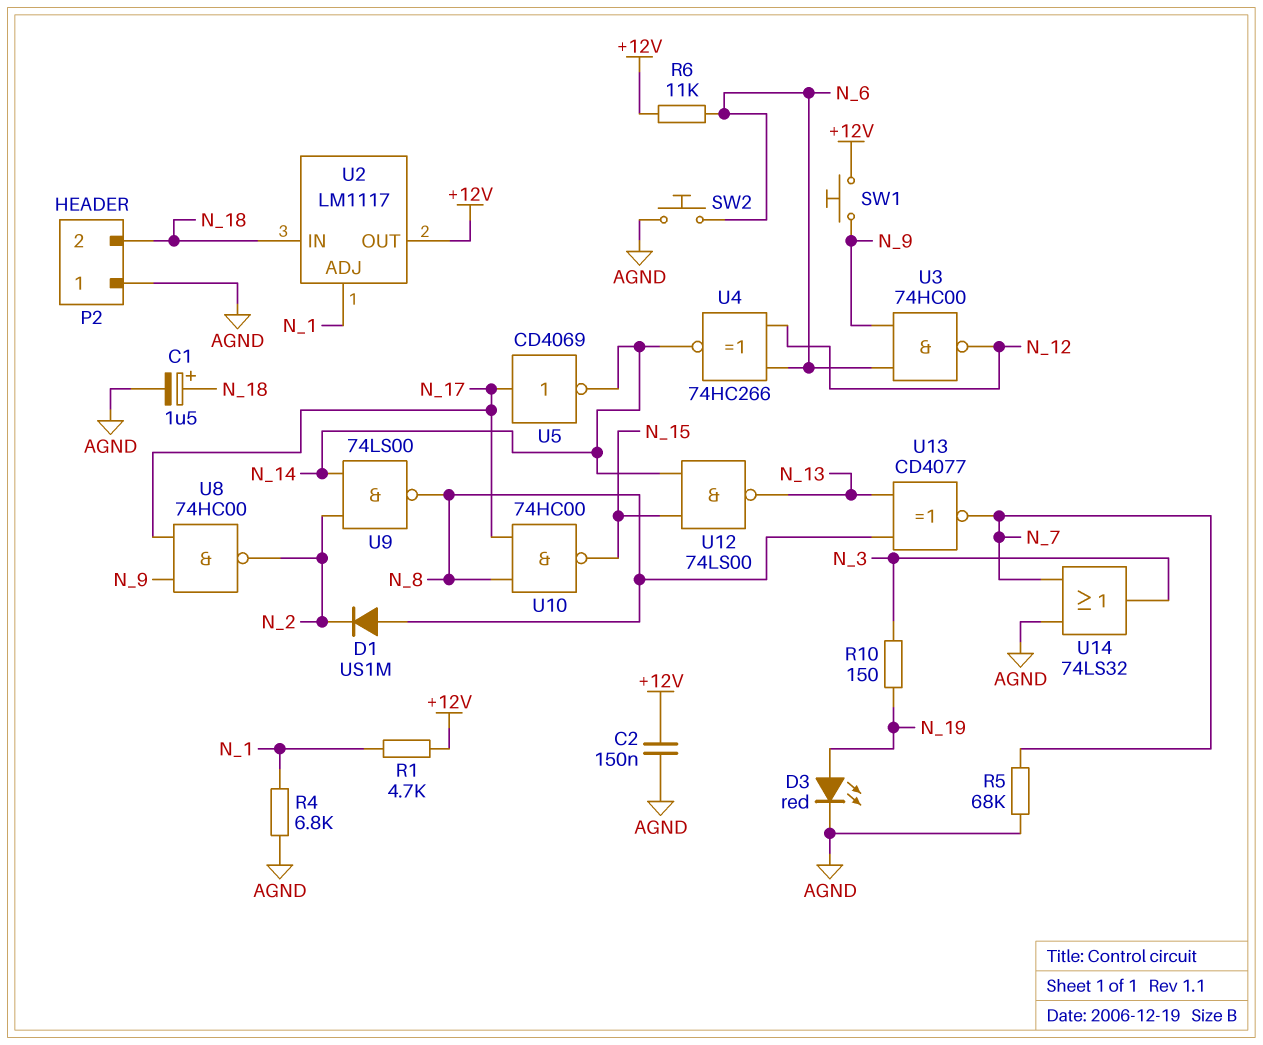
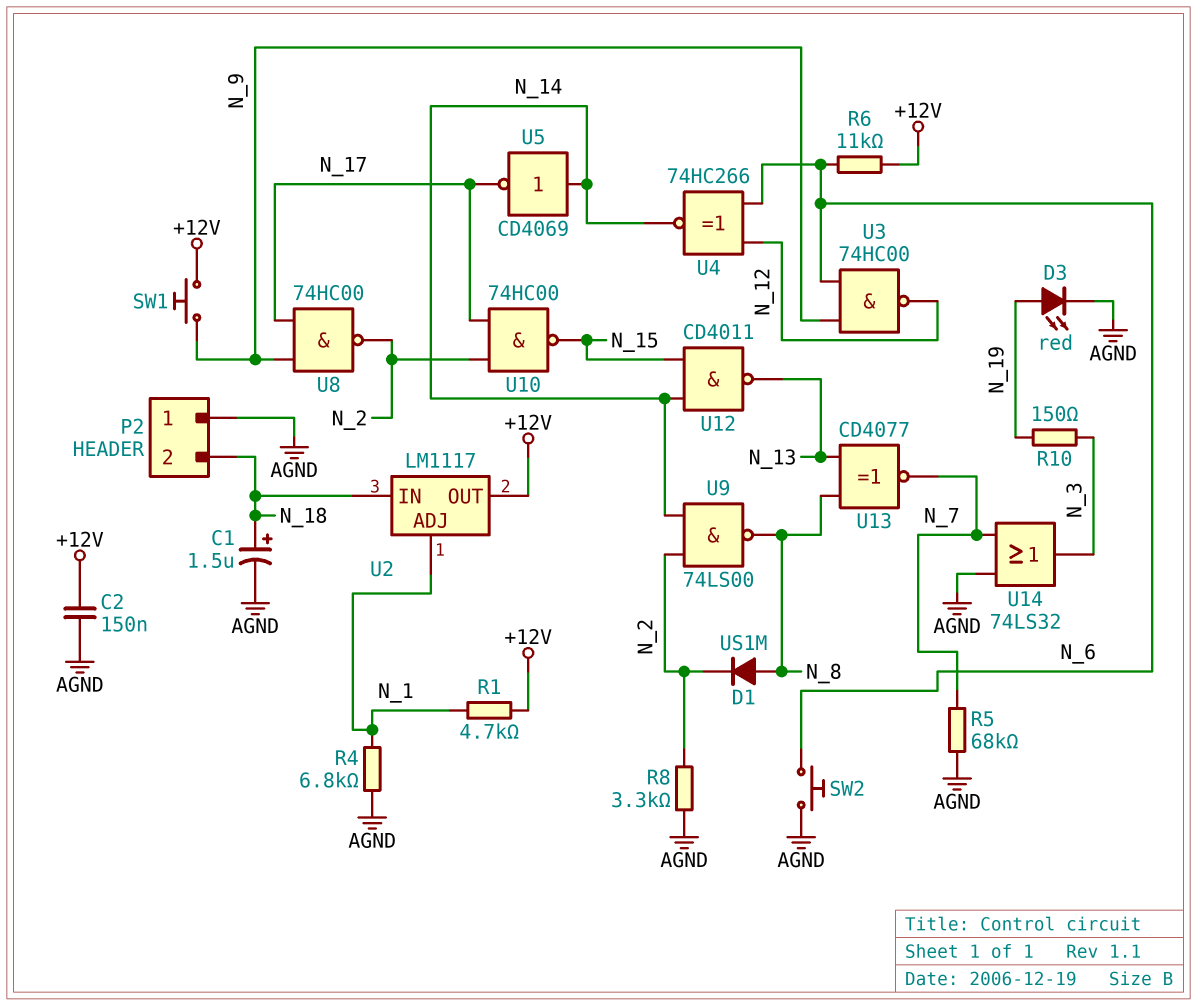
R8: none -> 3.3k (AGND, N_2)
U5: NOT CD4069 (in N_17, out N_14) -> NOT CD4069 (in N_14, out N_17)
U10: NAND 74HC00 (in N_8, in N_17, out N_15) -> NAND 74HC00 (in N_2, in N_17, out N_15)
U12: NAND 74LS00 (in N_14, in N_15, out N_13) -> NAND CD4011 (in N_14, in N_15, out N_13)

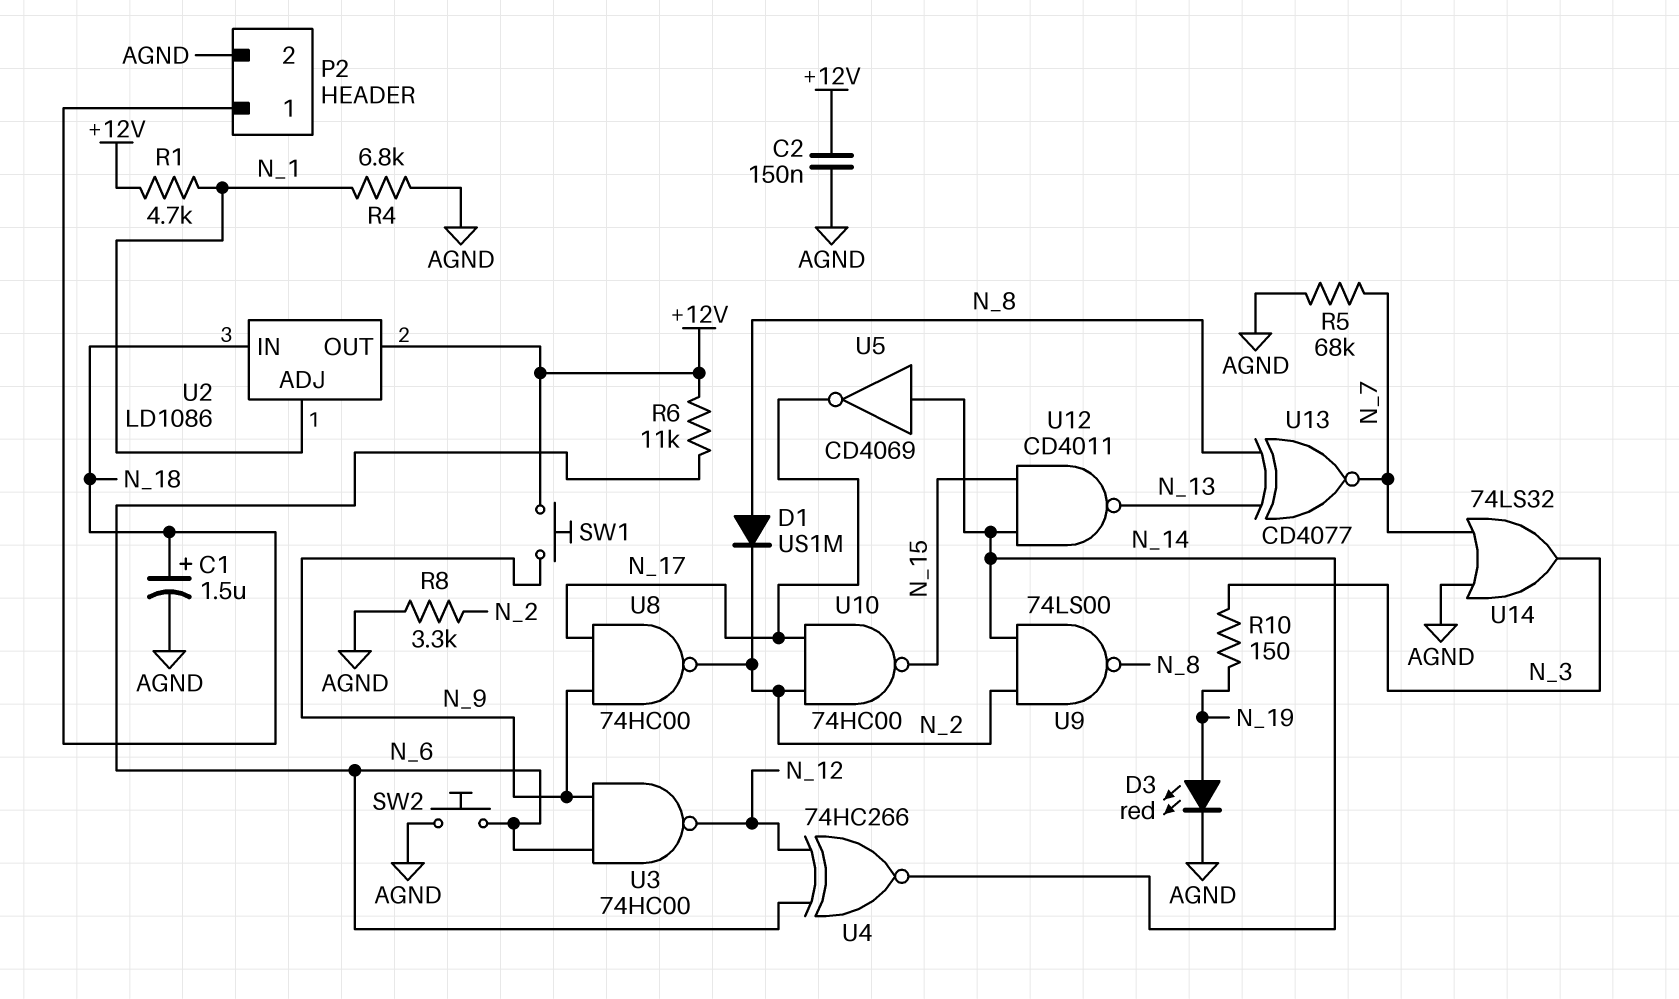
P2 pin 1: AGND -> N_18
P2 pin 2: N_18 -> AGND
U2: LM1117 -> LD1086

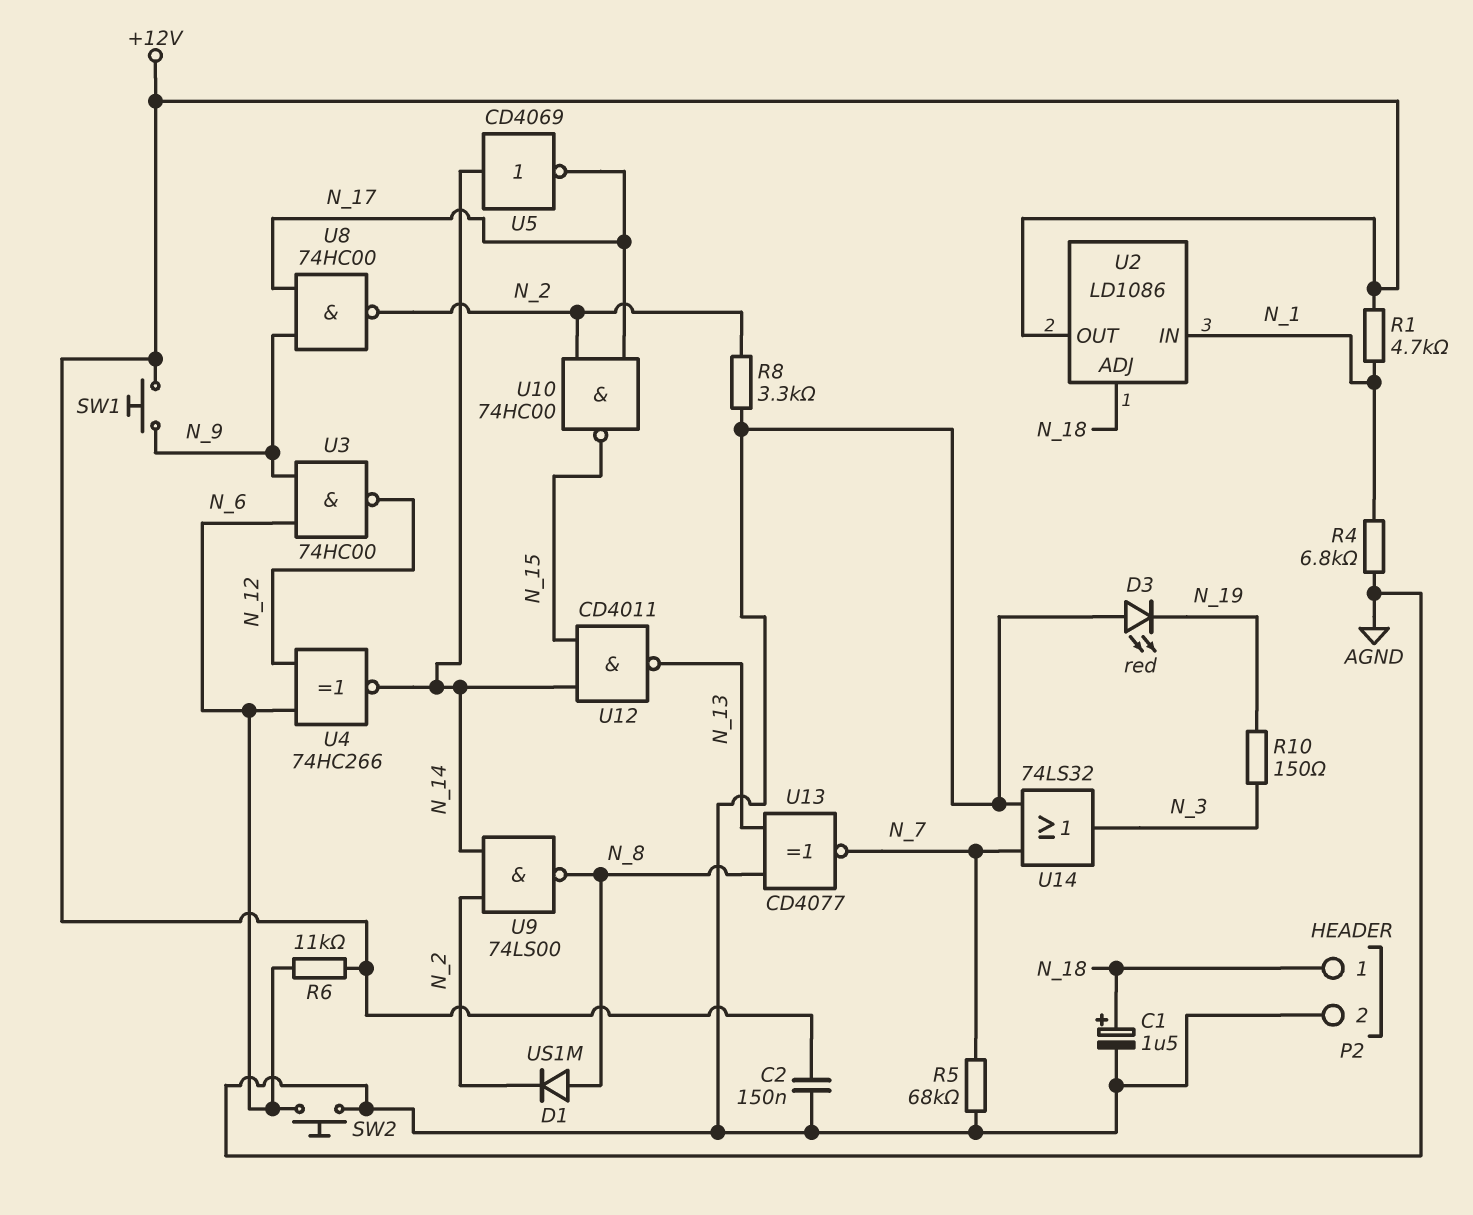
D3: LED red (A N_19, K AGND) -> LED red (A AGND, K N_19)
U2 pin ADJ: N_1 -> N_18
U2 pin IN: N_18 -> N_1

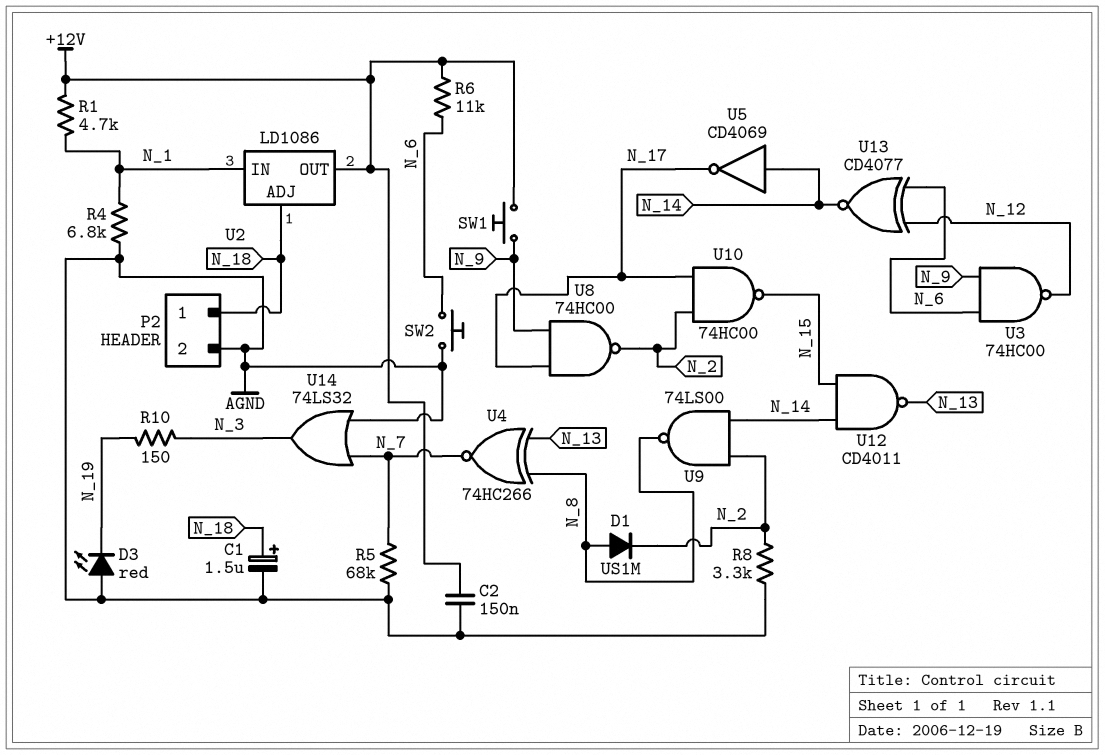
U4: XNOR 74HC266 (in N_6, in N_12, out N_14) -> XNOR 74HC266 (in N_8, in N_13, out N_7)
U13: XNOR CD4077 (in N_8, in N_13, out N_7) -> XNOR CD4077 (in N_6, in N_12, out N_14)

